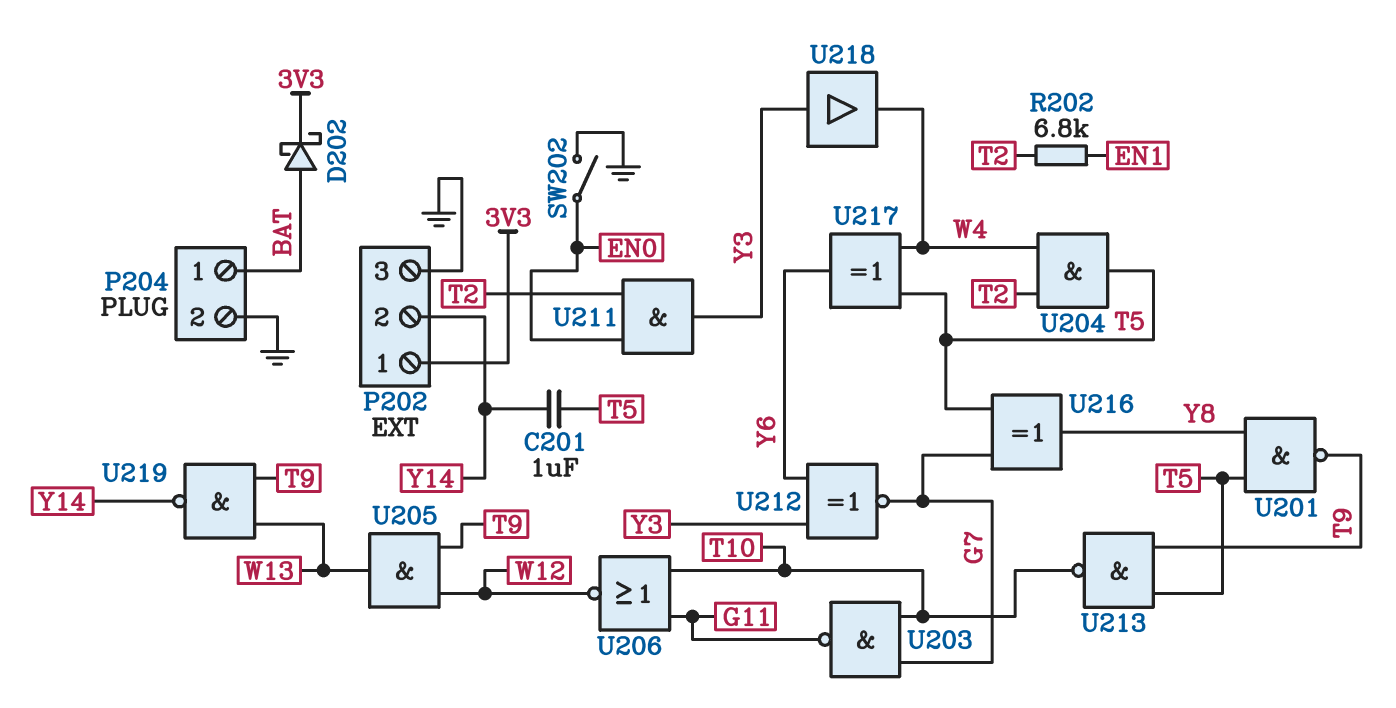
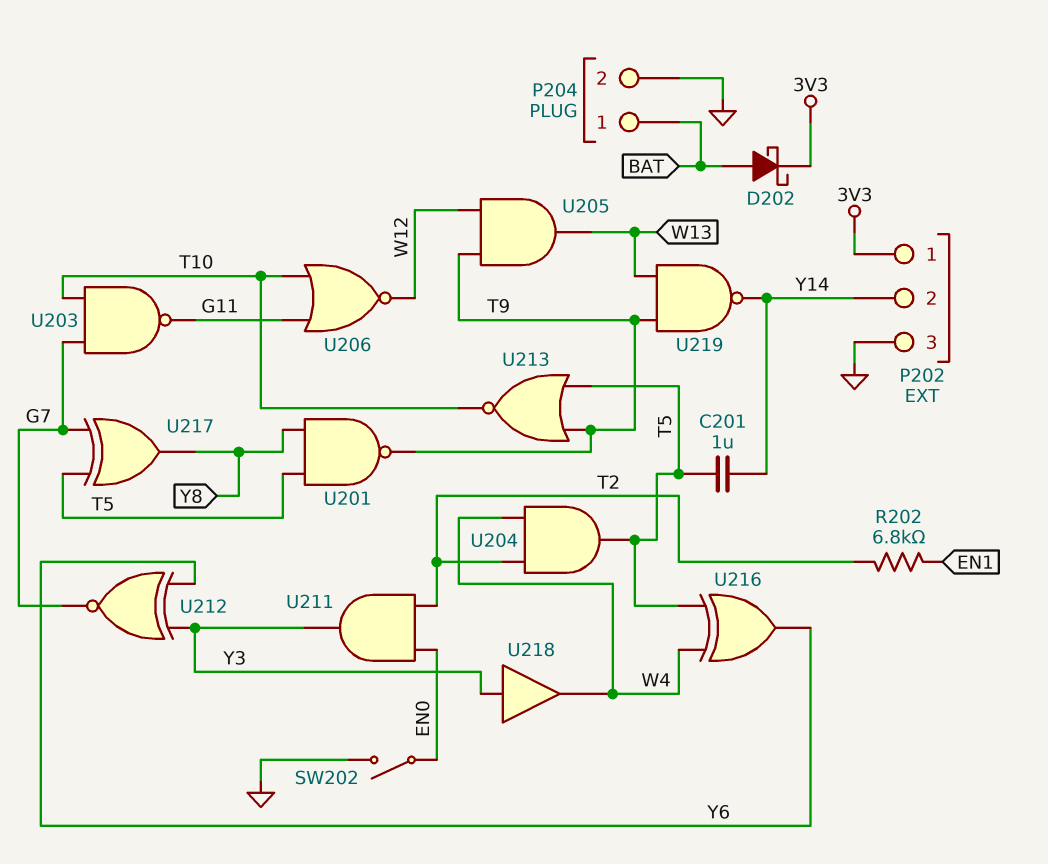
U213: NAND (in T5, in T9, out T10) -> NOR (in T5, in T9, out T10)
U216: XOR (in G7, in T5, out Y8) -> XOR (in T5, in W4, out Y6)
U217: XOR (in T5, in W4, out Y6) -> XOR (in G7, in T5, out Y8)

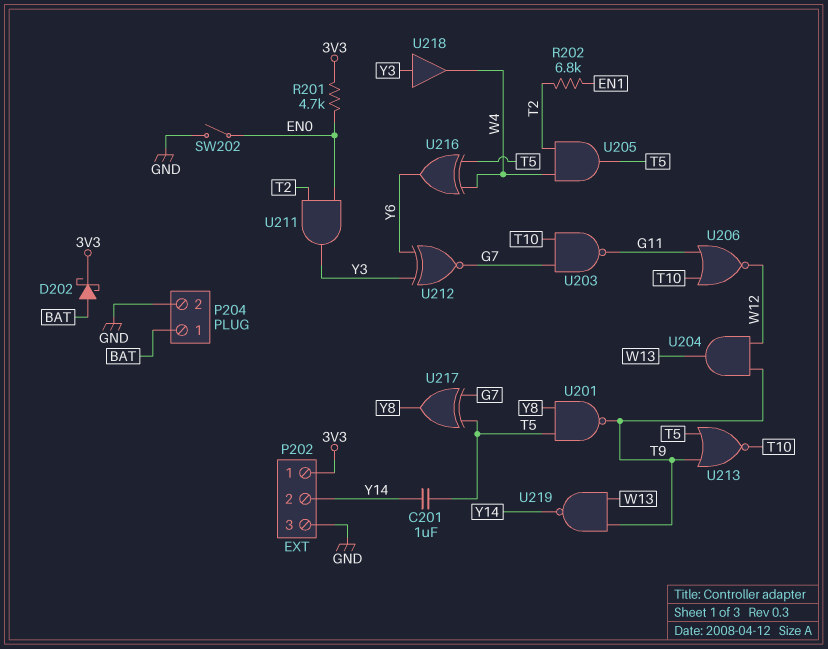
R201: none -> 4.7k (3V3, EN0)
U204: AND (in T2, in W4, out T5) -> AND (in T9, in W12, out W13)
U205: AND (in T9, in W12, out W13) -> AND (in T2, in W4, out T5)

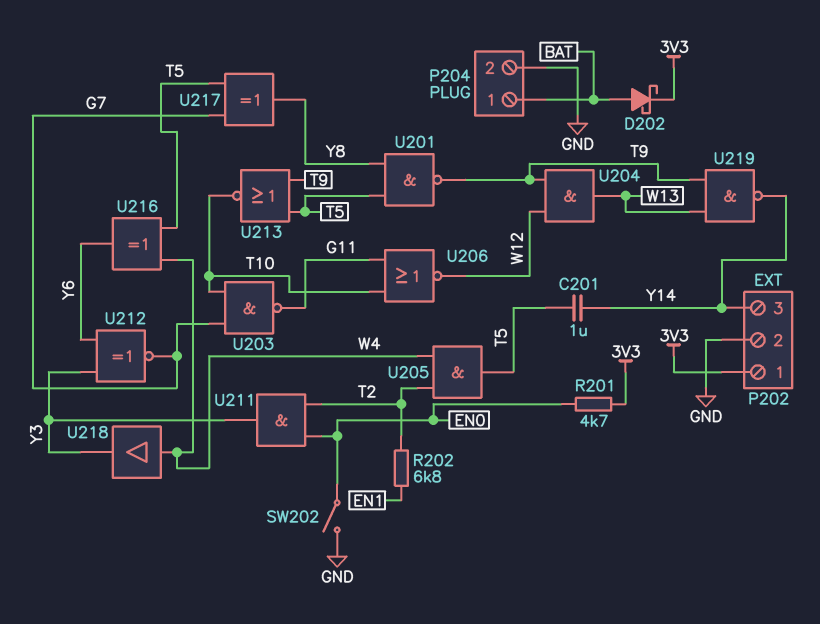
P202 pin 2: Y14 -> GND
P202 pin 3: GND -> Y14
U218: buffer (in Y3, out W4) -> buffer (in W4, out Y3)

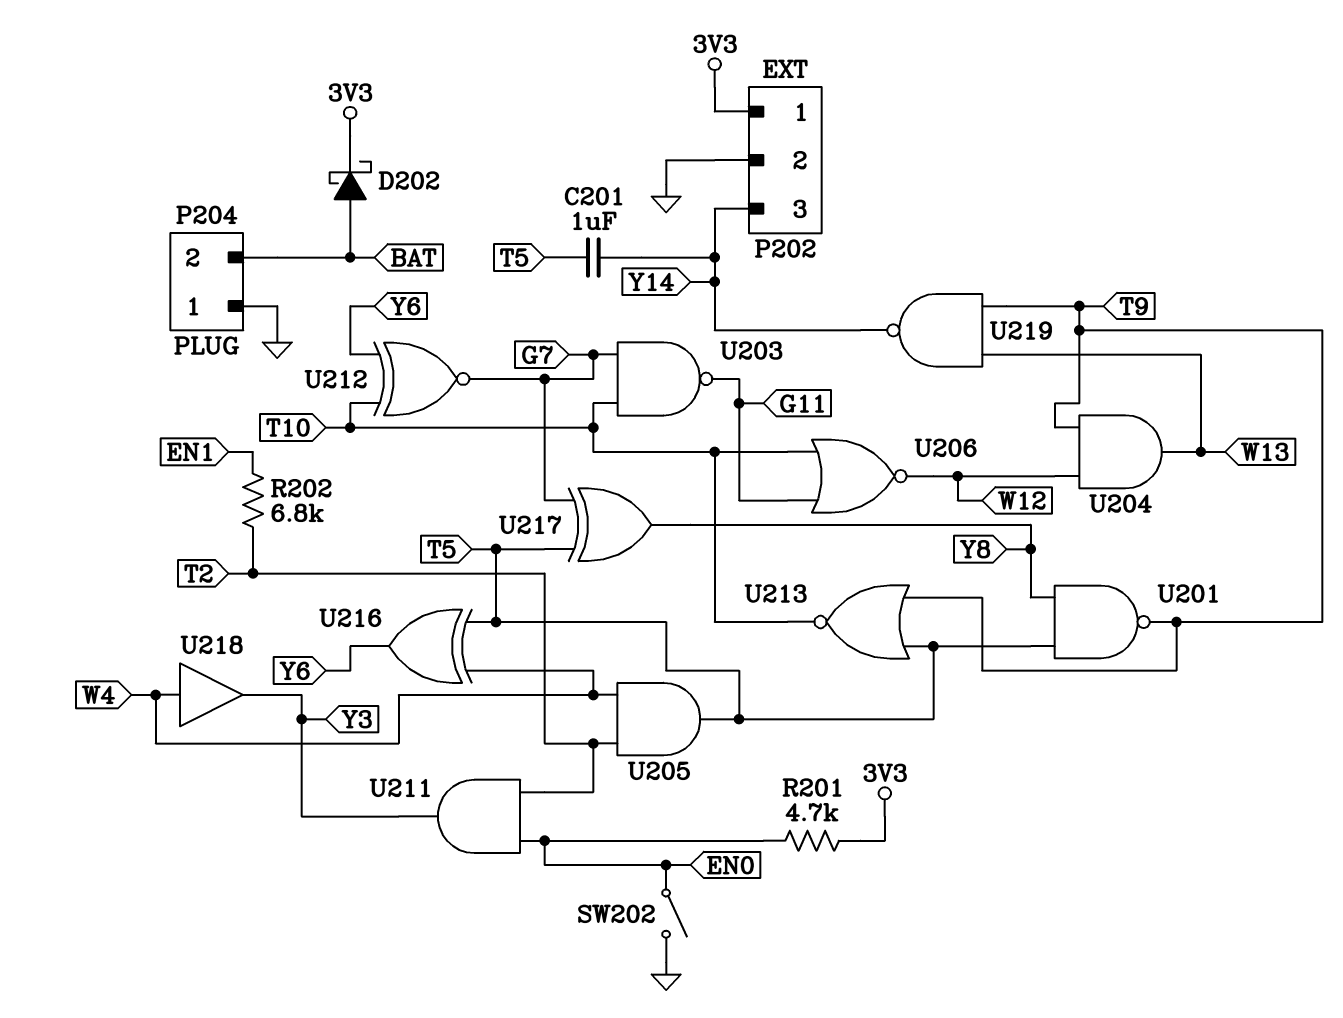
P204 pin 1: BAT -> GND
P204 pin 2: GND -> BAT
U212: XNOR (in Y3, in Y6, out G7) -> XNOR (in T10, in Y6, out G7)

